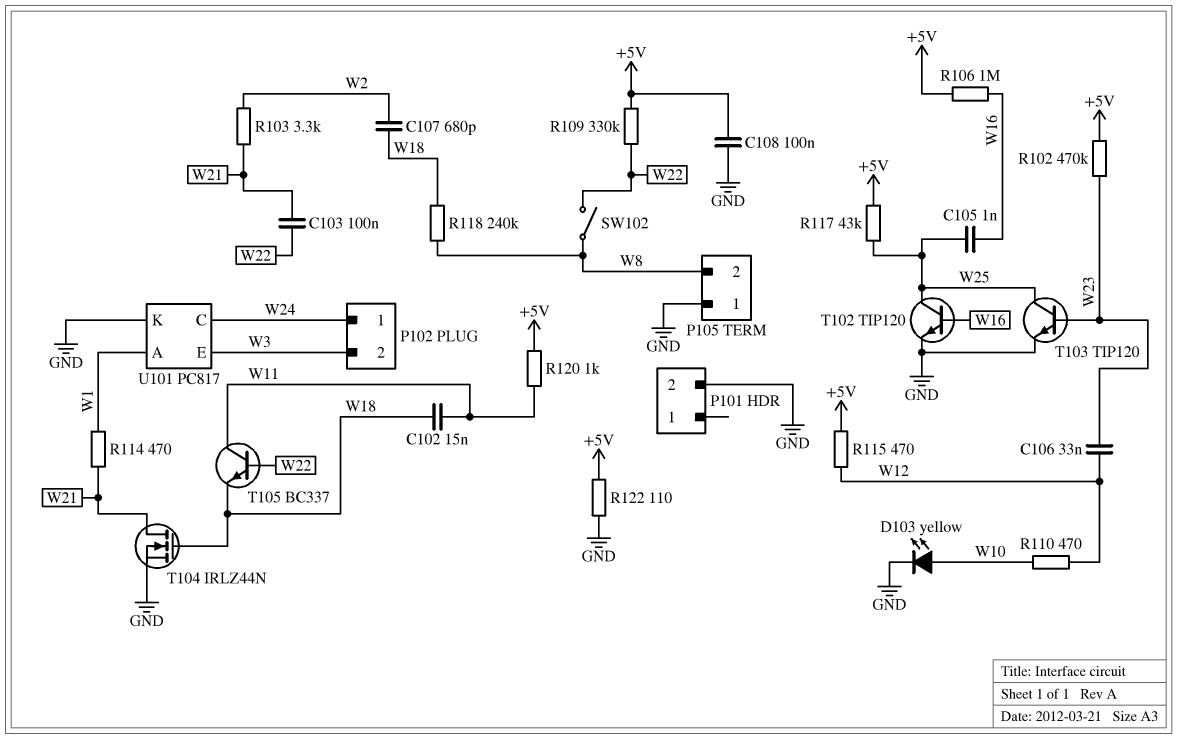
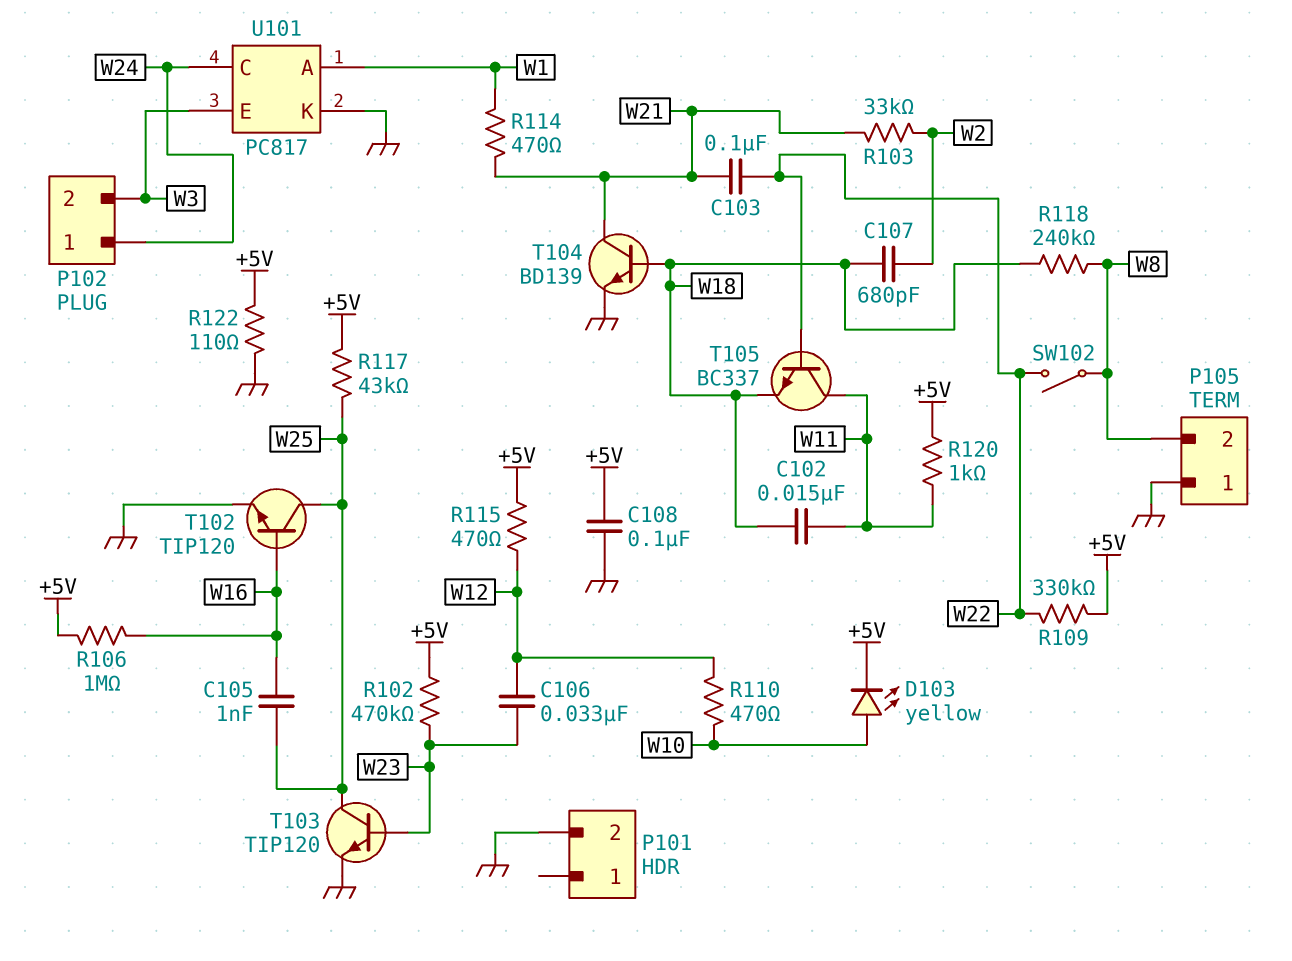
D103: LED yellow (A W10, K GND) -> LED yellow (A W10, K +5V)
R103: 3.3k (W2, W21) -> 33k (W2, W21)
T104: NMOS IRLZ44N (G W18, D W21, S GND) -> NPN BD139 (B W18, C W21, E GND)

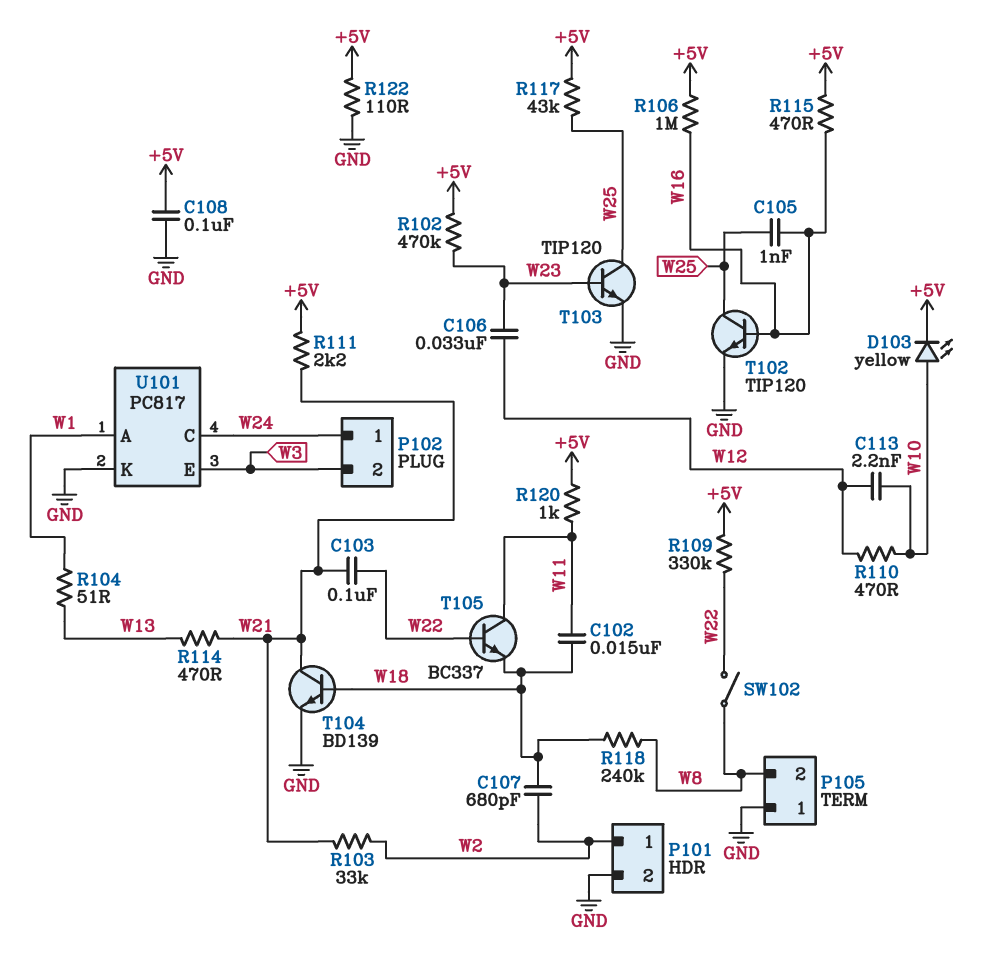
C113: none -> 2.2nF (W10, W12)
P101 pin 1: none -> W2
R104: none -> 51 (W1, W13)
R111: none -> 2.2k (+5V, W21)
R114: 470 (W1, W21) -> 470 (W13, W21)
R115: 470 (+5V, W12) -> 470 (+5V, W16)

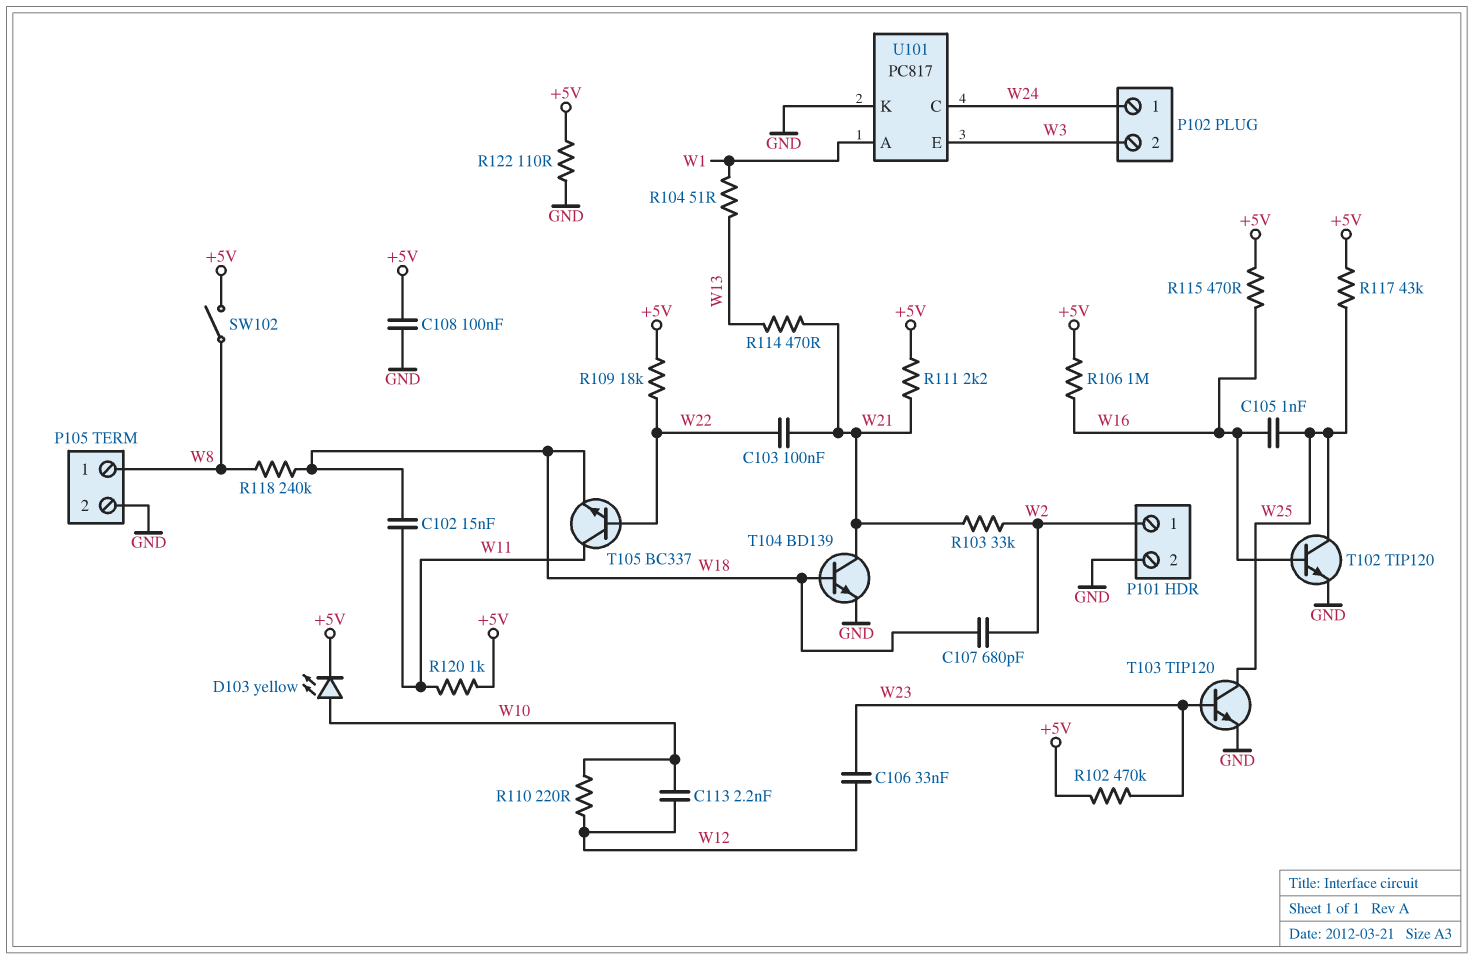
P105 pin 1: GND -> W8
P105 pin 2: W8 -> GND
R109: 330k (+5V, W22) -> 18k (+5V, W22)
R110: 470 (W10, W12) -> 220 (W10, W12)
SW102: switch (W8, W22) -> switch (+5V, W8)

